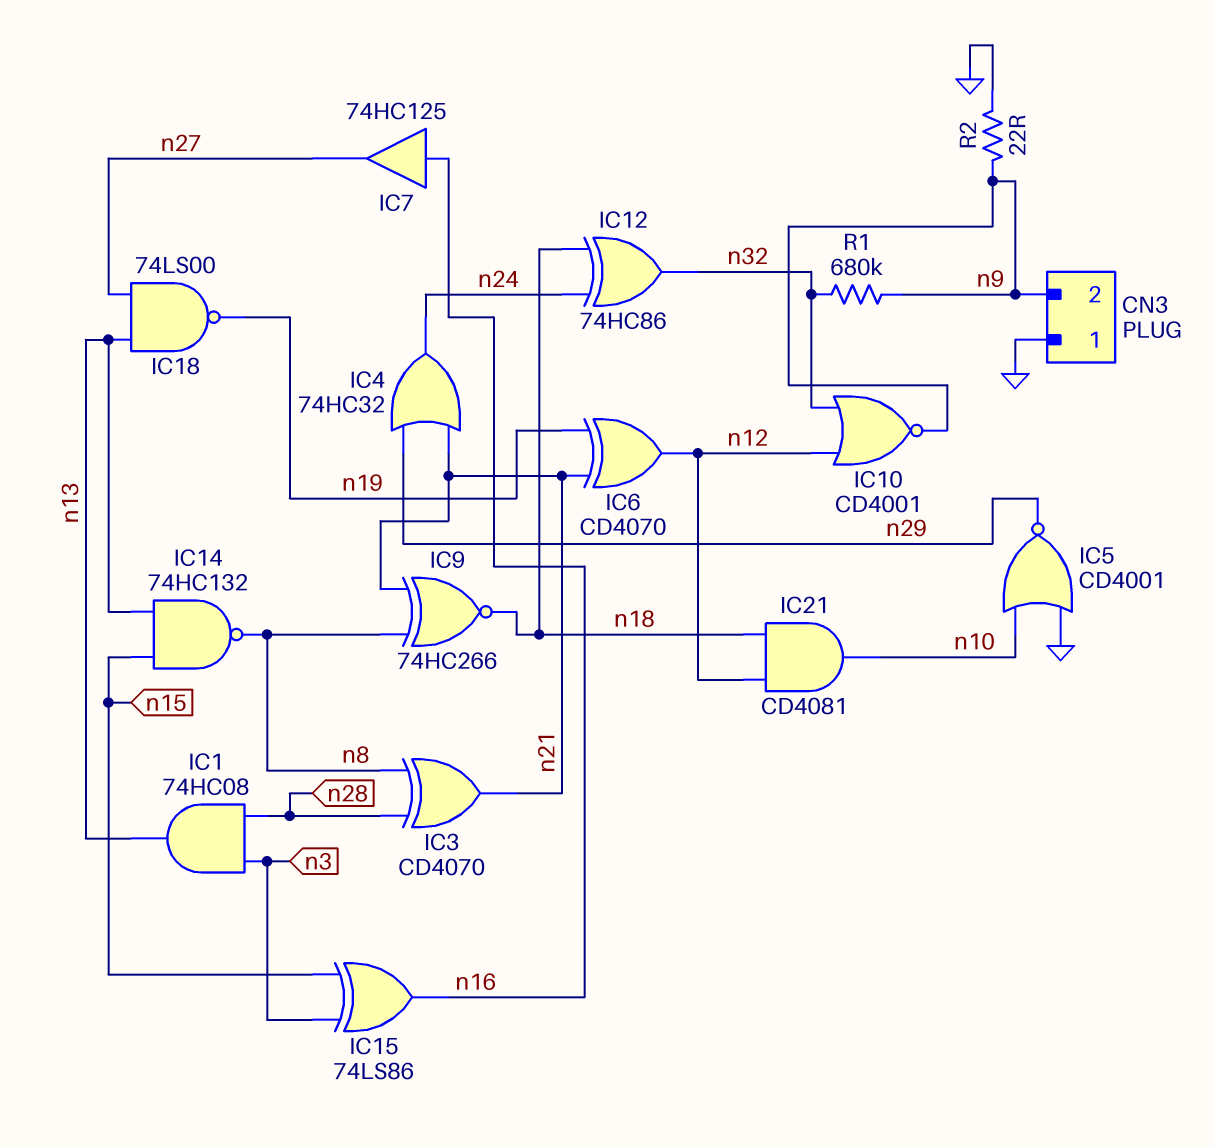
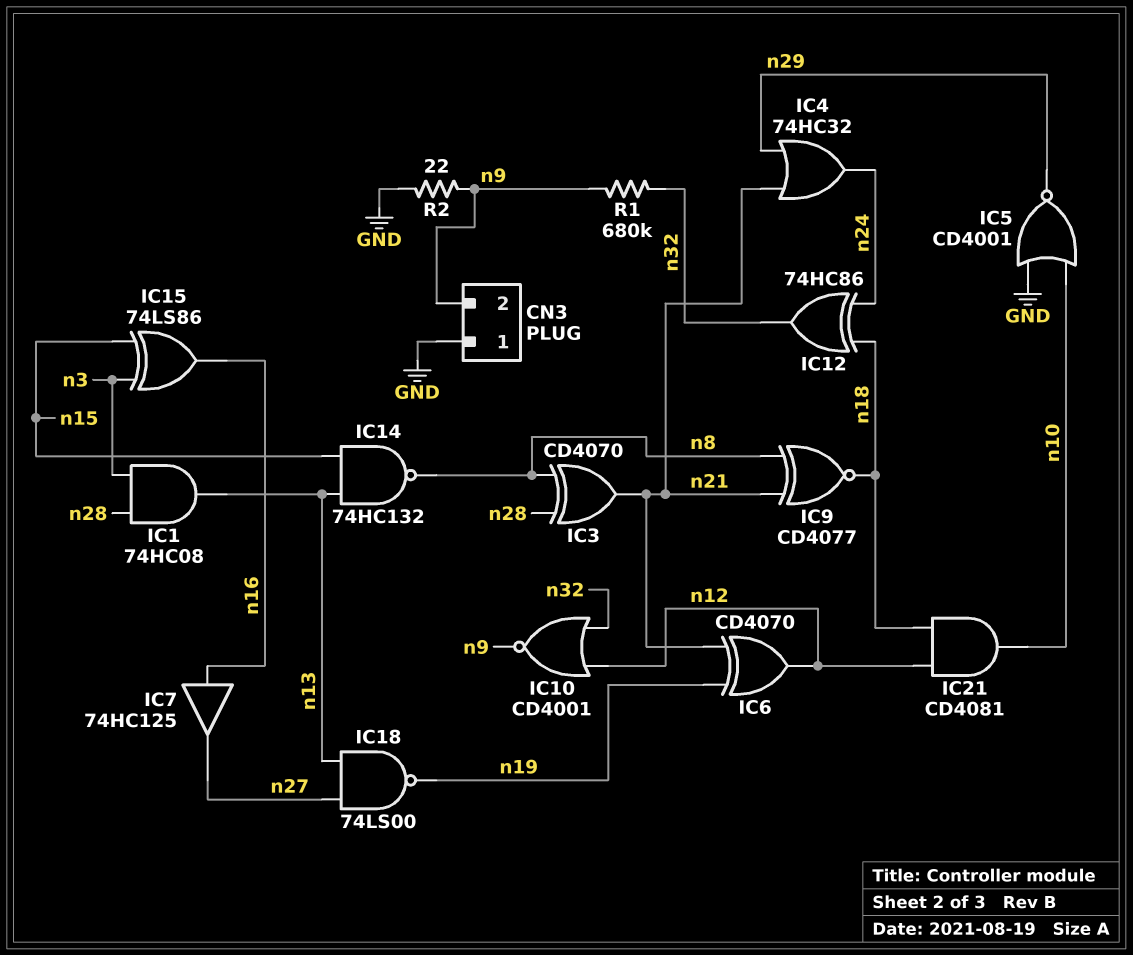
IC9: XNOR 74HC266 (in n8, in n21, out n18) -> XNOR CD4077 (in n8, in n21, out n18)

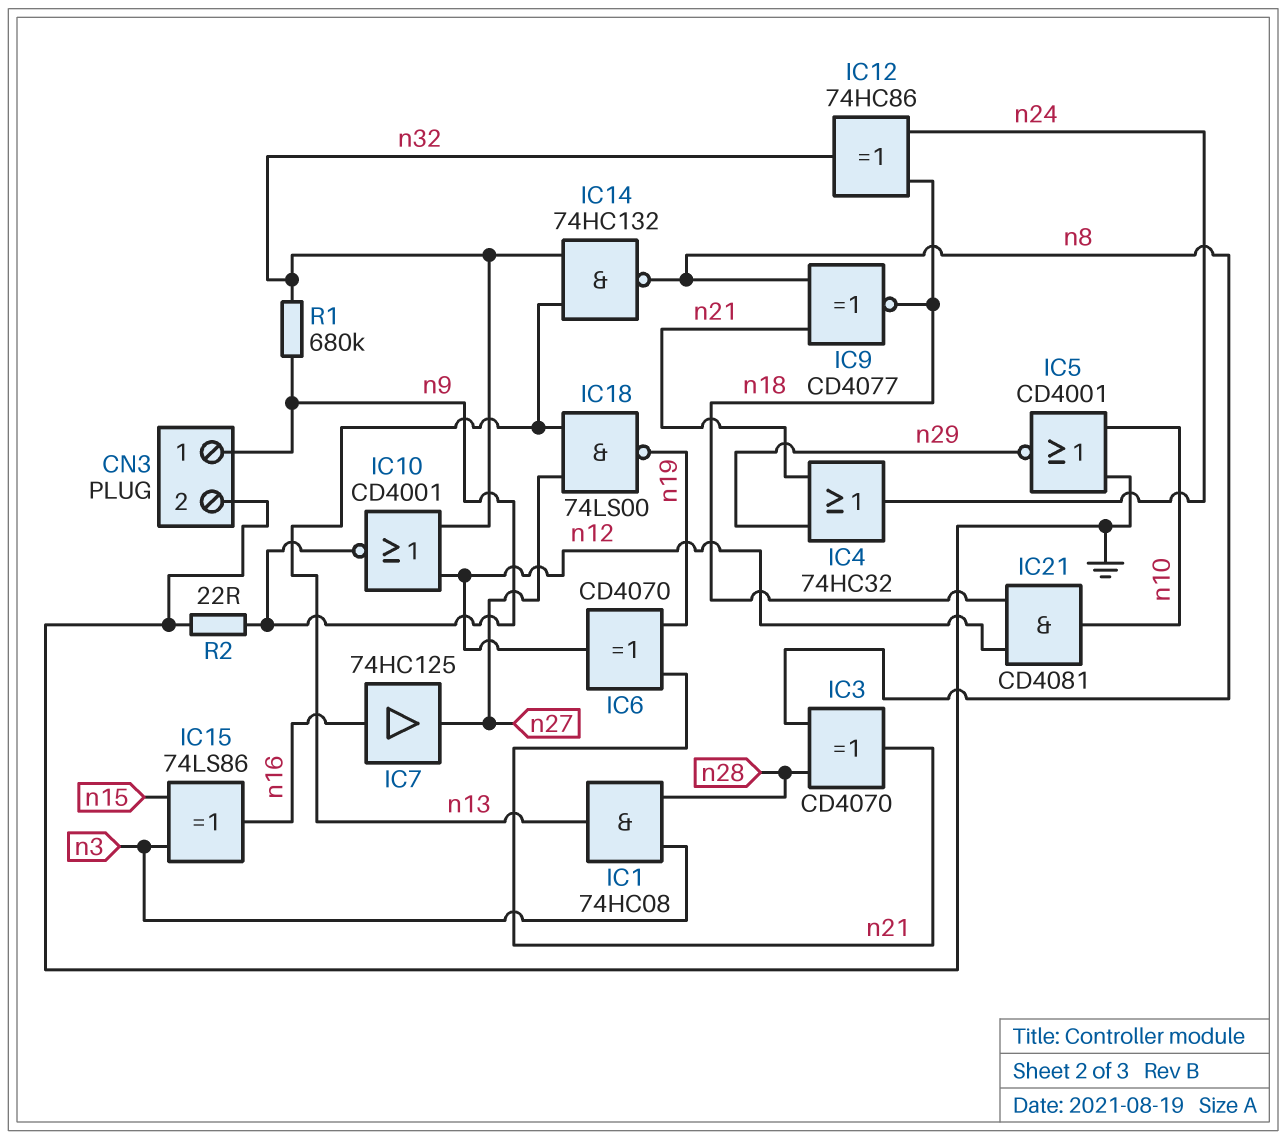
CN3 pin 1: GND -> n9
CN3 pin 2: n9 -> GND
IC14: NAND 74HC132 (in n13, in n15, out n8) -> NAND 74HC132 (in n13, in n32, out n8)

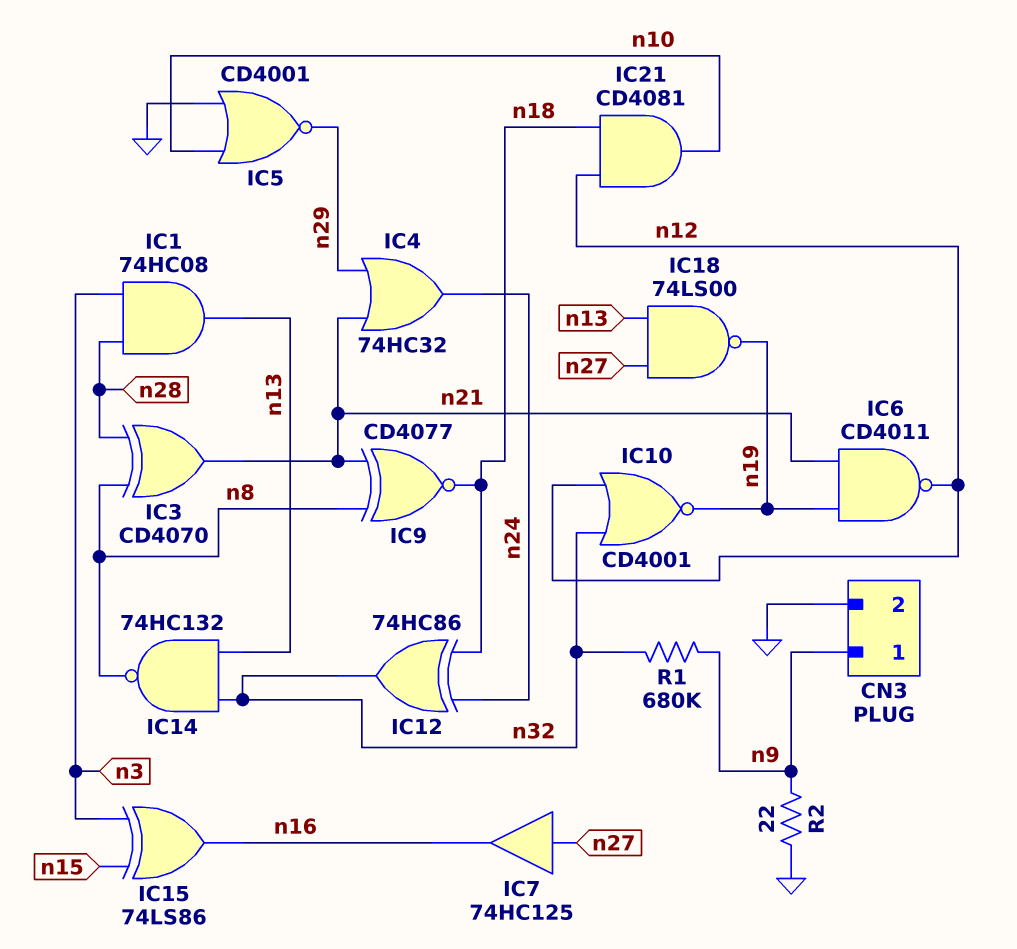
IC6: XOR CD4070 (in n19, in n21, out n12) -> NAND CD4011 (in n19, in n21, out n12)
IC7: buffer 74HC125 (in n16, out n27) -> buffer 74HC125 (in n27, out n16)
IC10: NOR CD4001 (in n12, in n32, out n9) -> NOR CD4001 (in n12, in n32, out n19)

